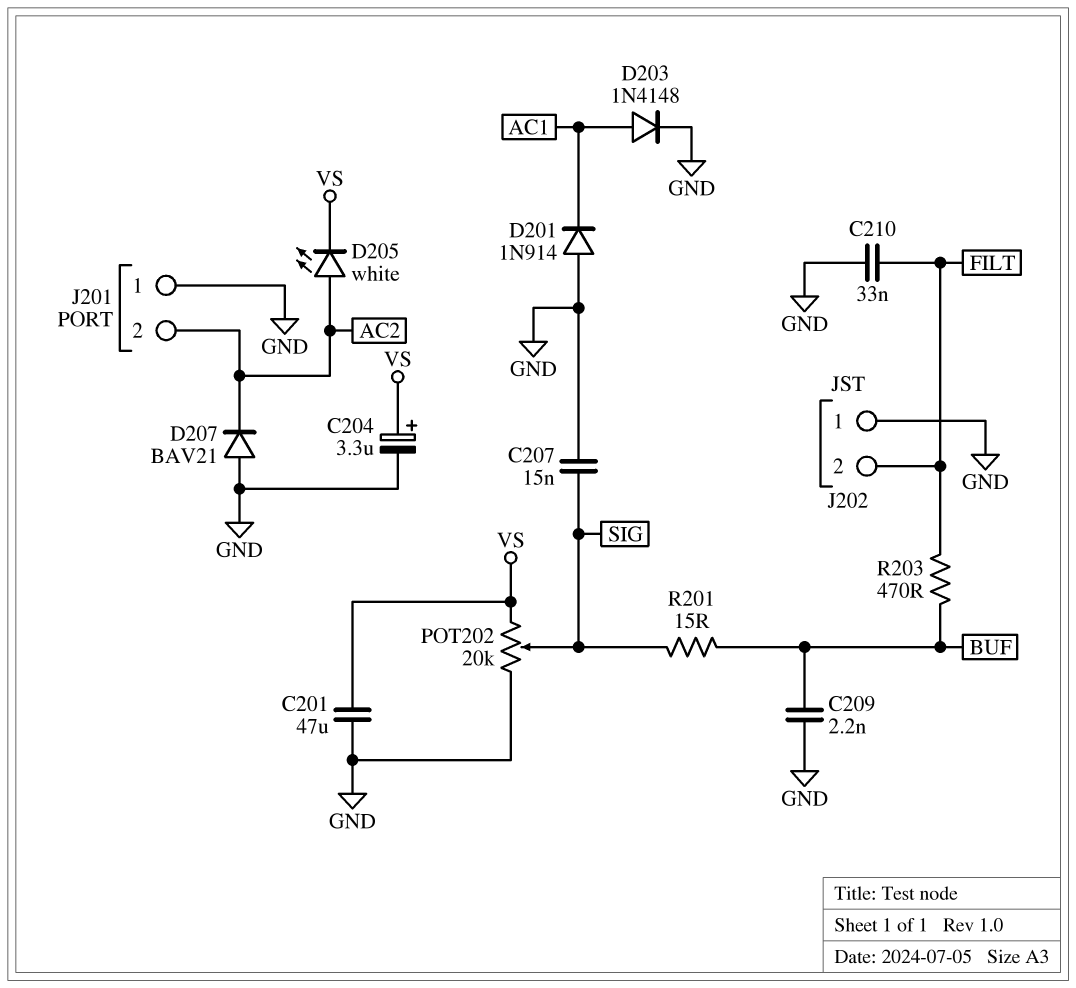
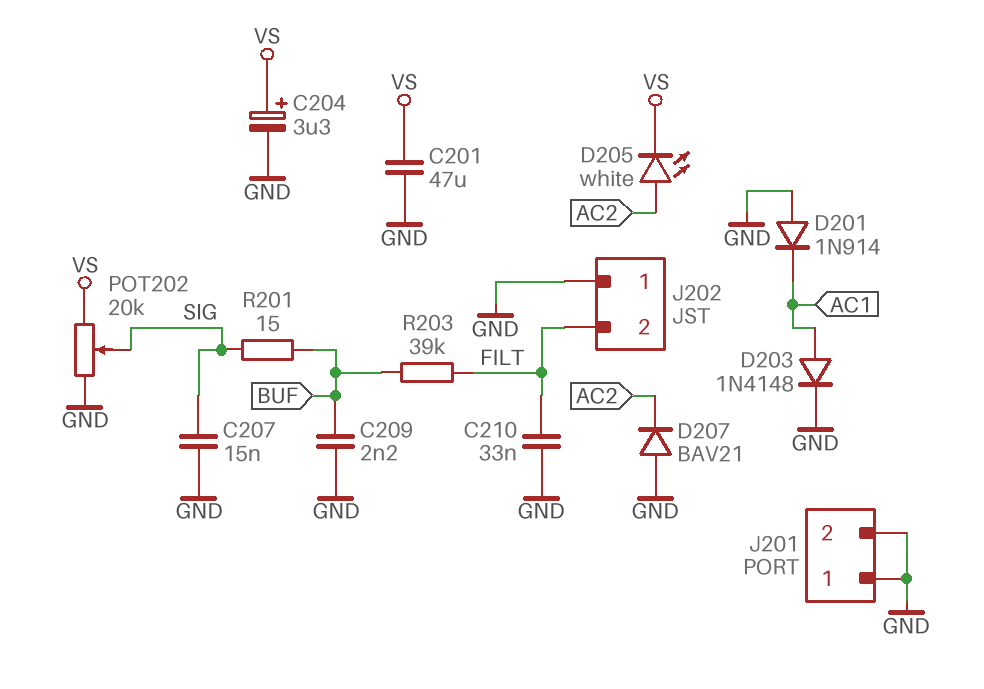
J201 pin 2: AC2 -> GND
R203: 470 (BUF, FILT) -> 39k (BUF, FILT)

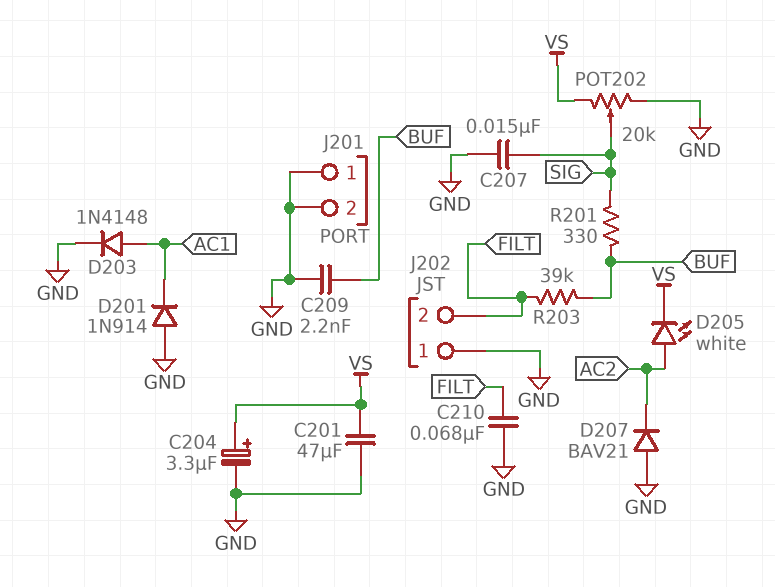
C210: 33nF (FILT, GND) -> 68nF (FILT, GND)
R201: 15 (BUF, SIG) -> 330 (BUF, SIG)

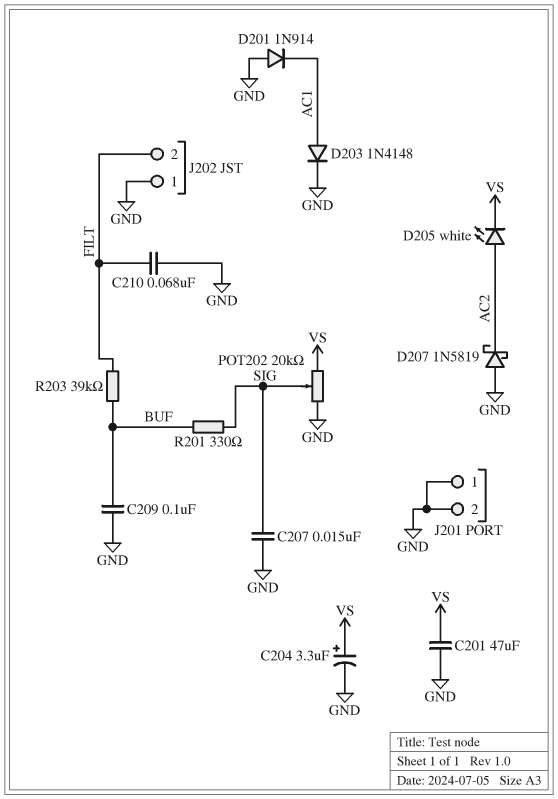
C209: 2.2nF (BUF, GND) -> 100nF (BUF, GND)
D207: diode BAV21 (A GND, K AC2) -> schottky 1N5819 (A GND, K AC2)

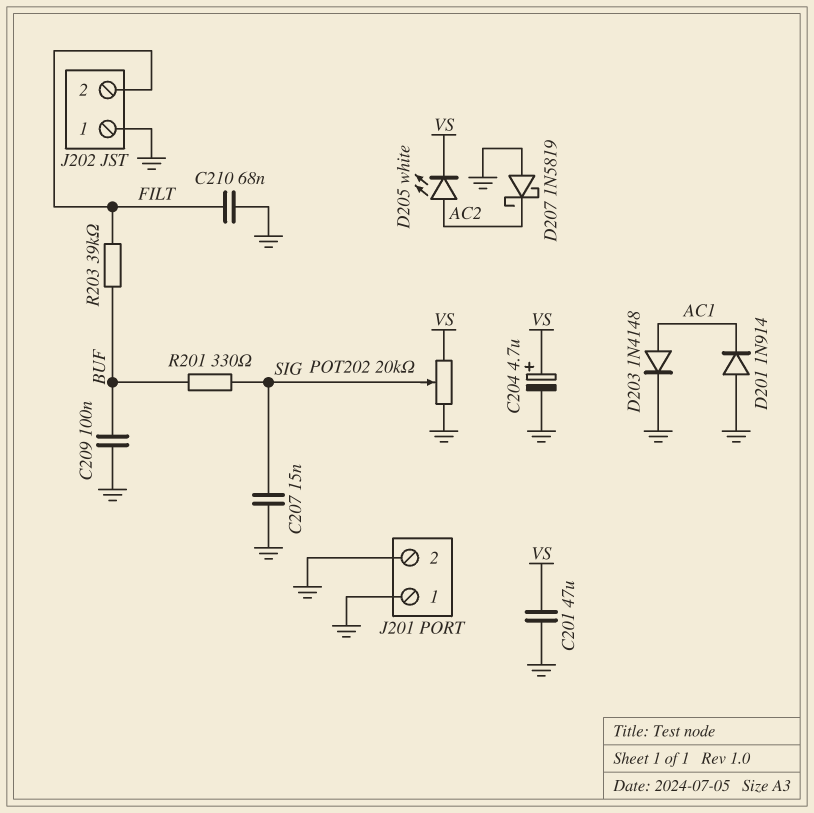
C204: 3.3uF (plus VS, minus GND) -> 4.7uF (plus VS, minus GND)

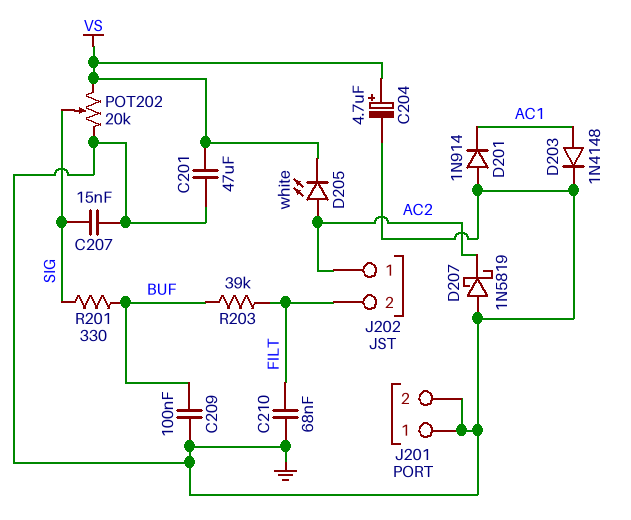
J202 pin 1: GND -> AC2

